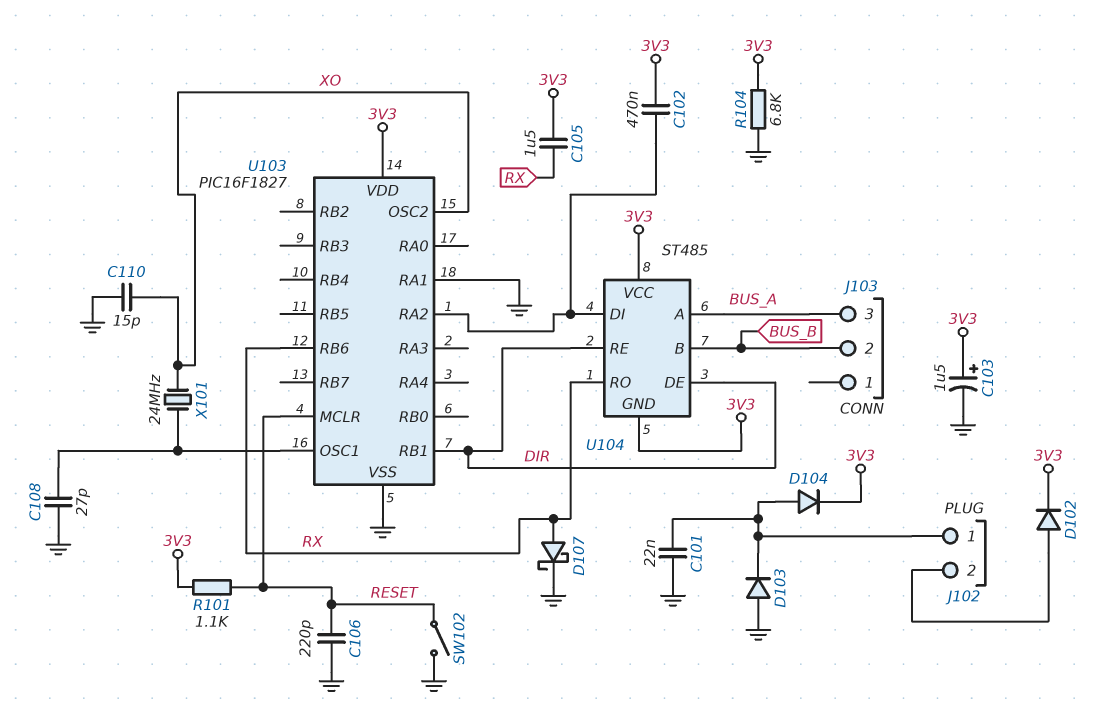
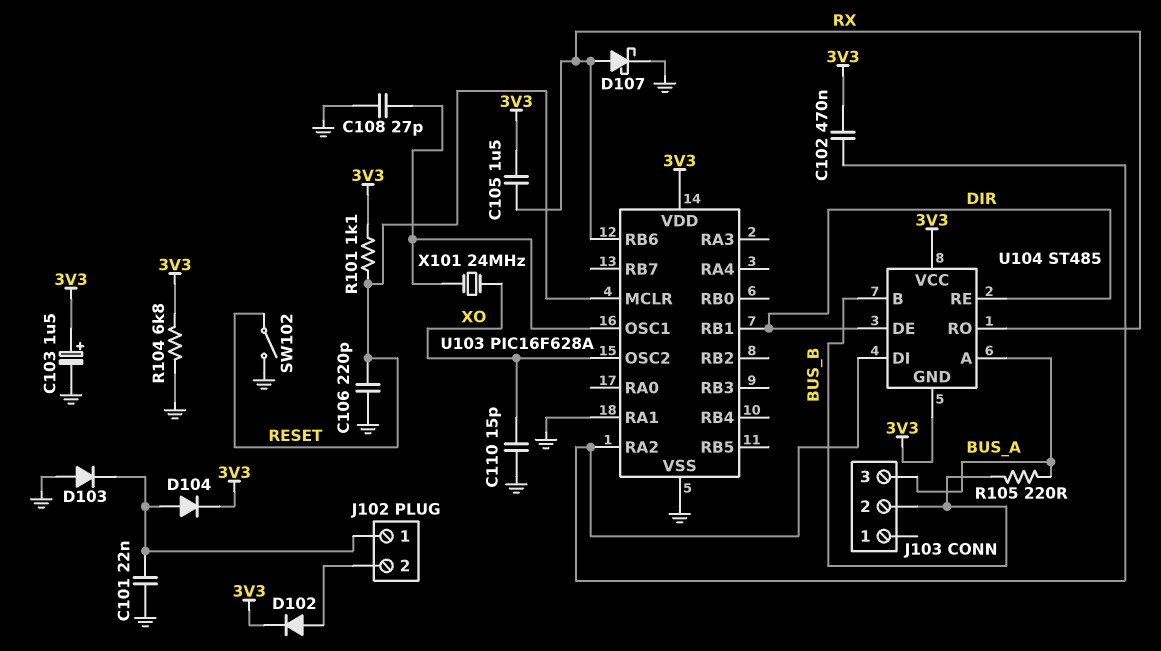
R105: none -> 220 (BUS_A, BUS_B)
U103: PIC16F1827 -> PIC16F628A

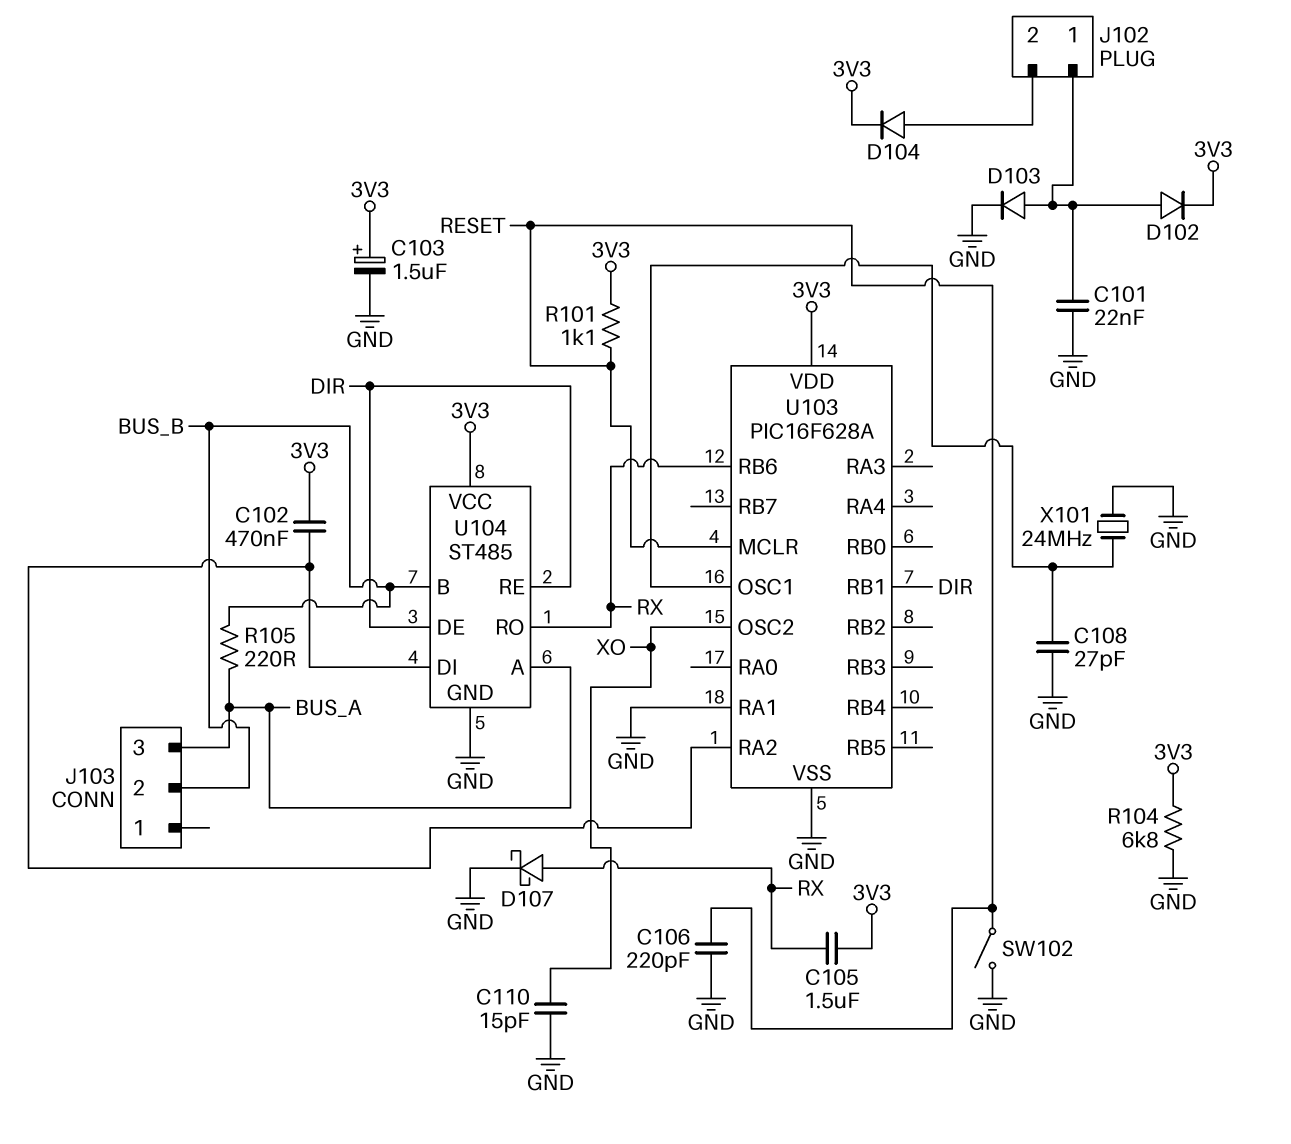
D102: diode (A J102/2, K 3V3) -> diode (A J102/1, K 3V3)
D103: diode (A GND, K J102/1) -> diode (A J102/1, K GND)
D104: diode (A J102/1, K 3V3) -> diode (A J102/2, K 3V3)
U104 pin GND: 3V3 -> GND
X101: 24MHz (U103/OSC1, XO) -> 24MHz (GND, U103/OSC1)

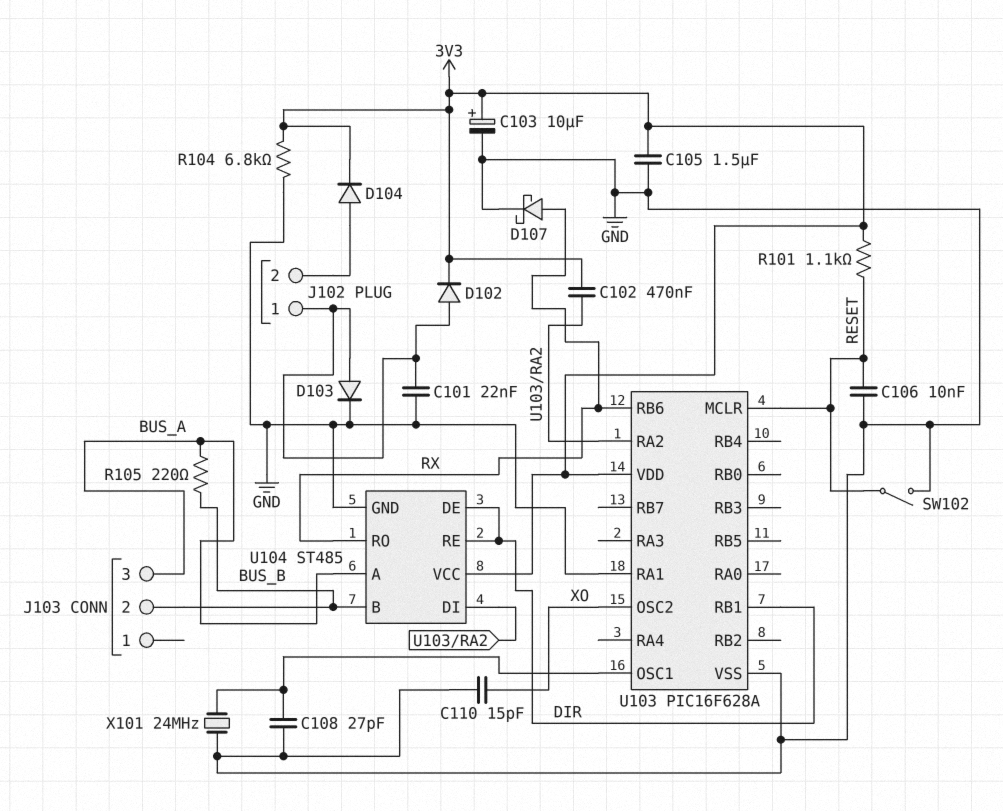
C103: 1.5uF (plus 3V3, minus GND) -> 10uF (plus 3V3, minus GND)
C105: 1.5uF (3V3, RX) -> 1.5uF (3V3, GND)
C106: 220pF (GND, RESET) -> 10nF (GND, RESET)

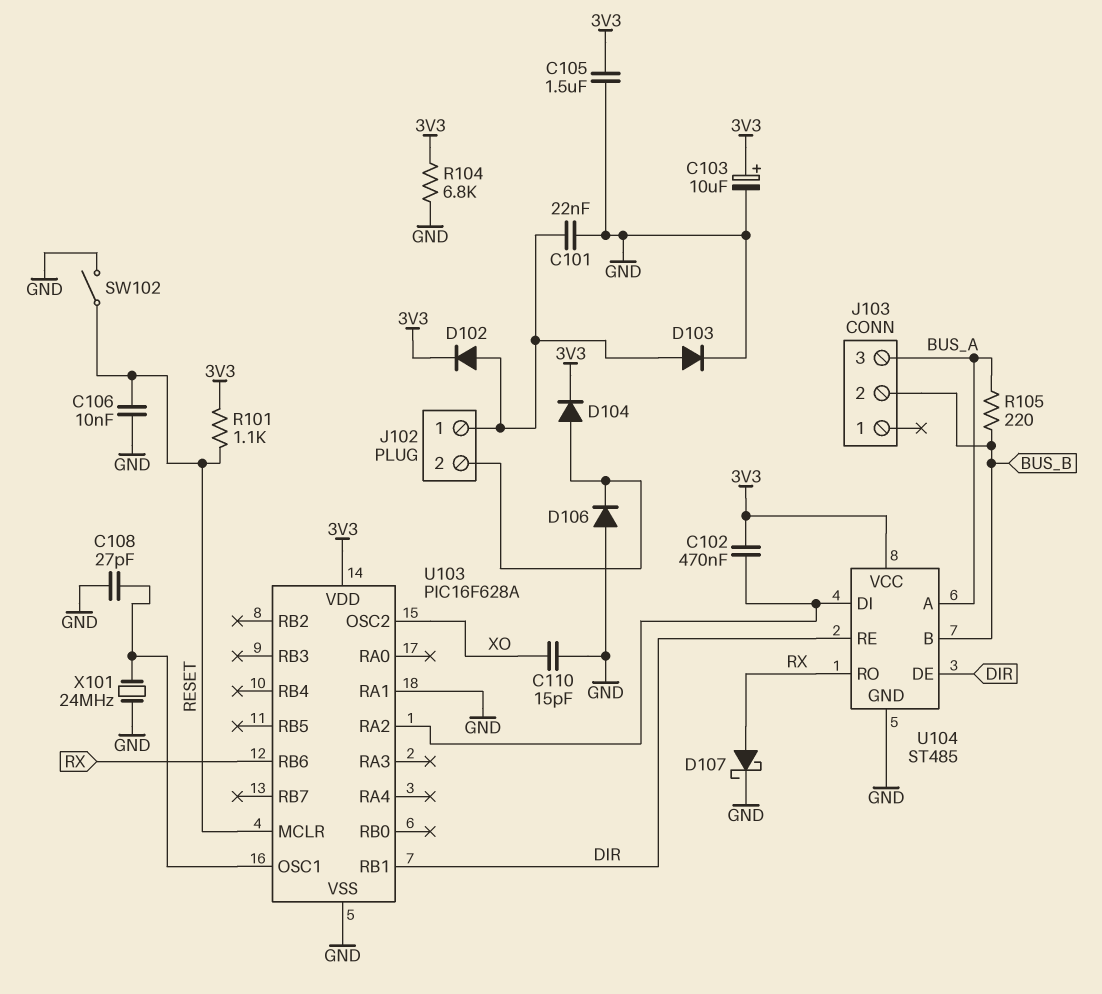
D106: none -> diode (A GND, K J102/2)

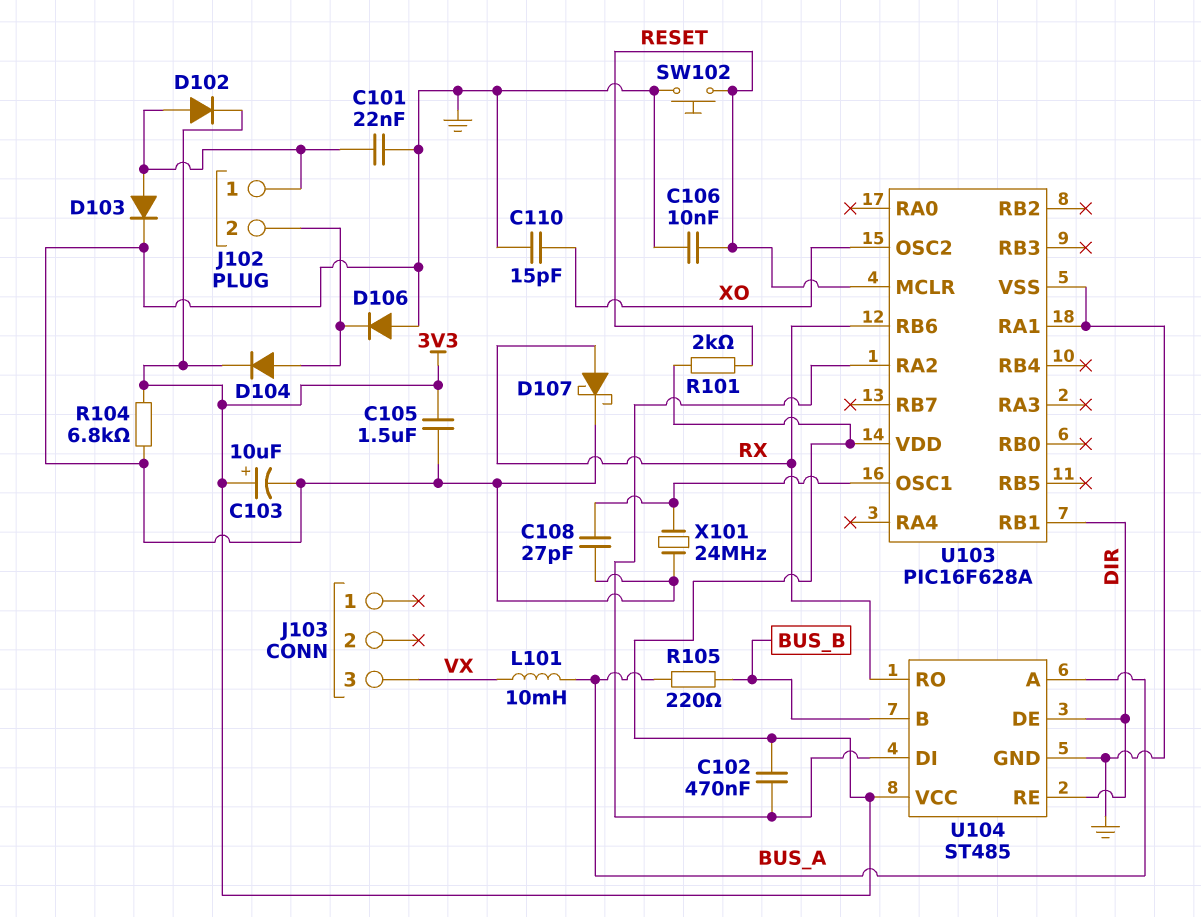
J103 pin 2: BUS_B -> none
J103 pin 3: BUS_A -> VX
L101: none -> 10mH (BUS_A, VX)
R101: 1.1k (3V3, RESET) -> 2k (3V3, RESET)
SW102: switch (GND, RESET) -> button (GND, RESET)

